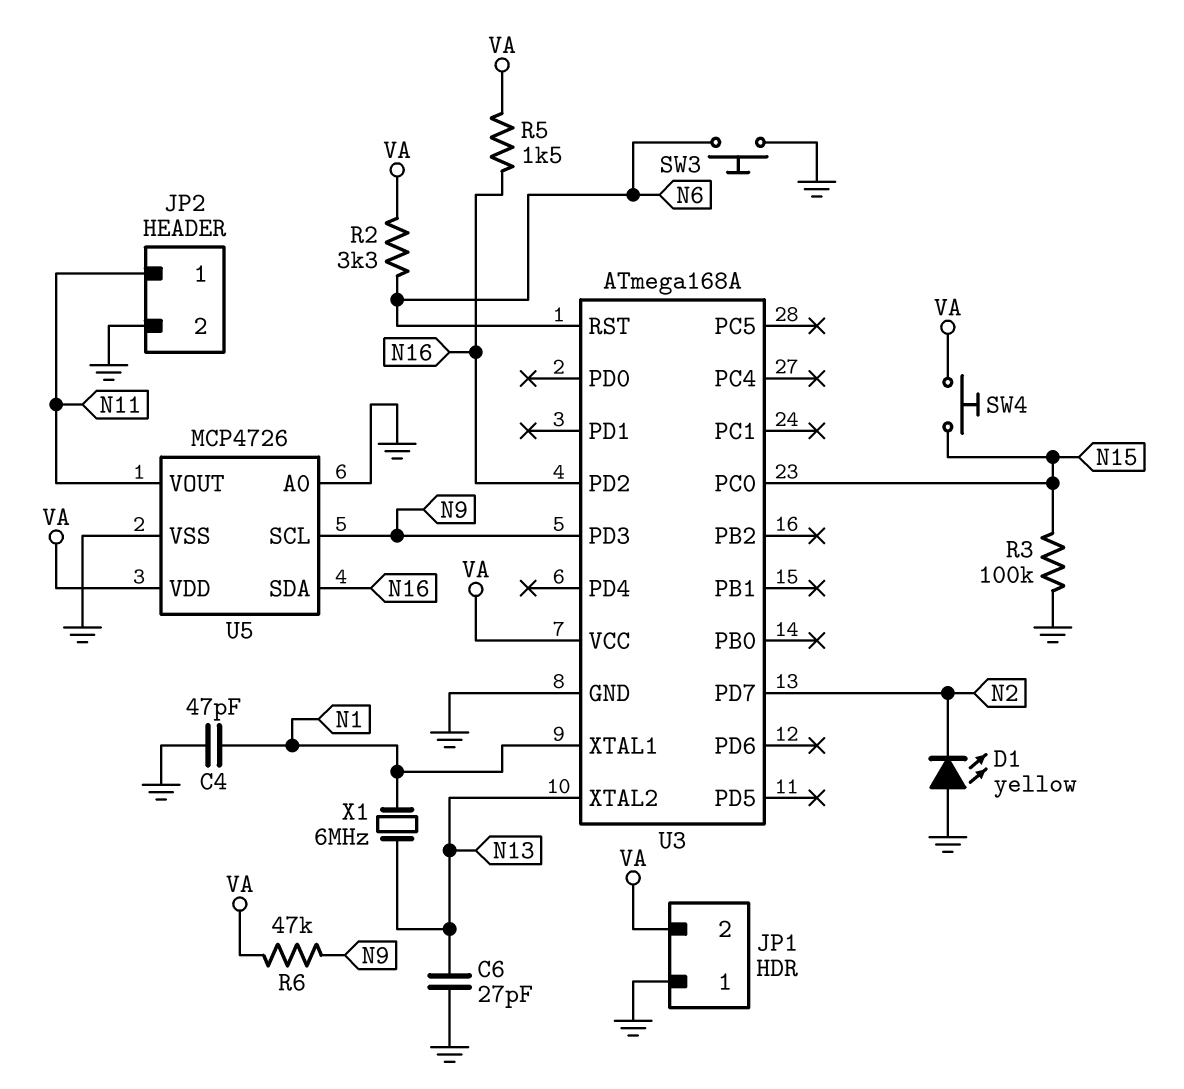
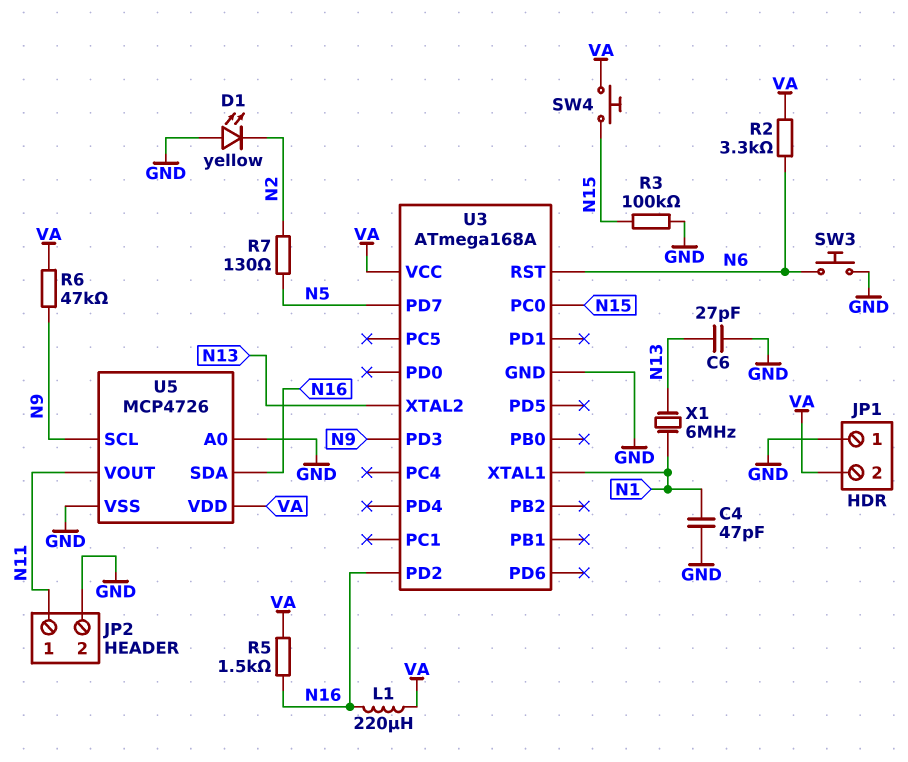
L1: none -> 220uH (N16, VA)
R7: none -> 130 (N2, N5)
U3 pin PD7: N2 -> N5

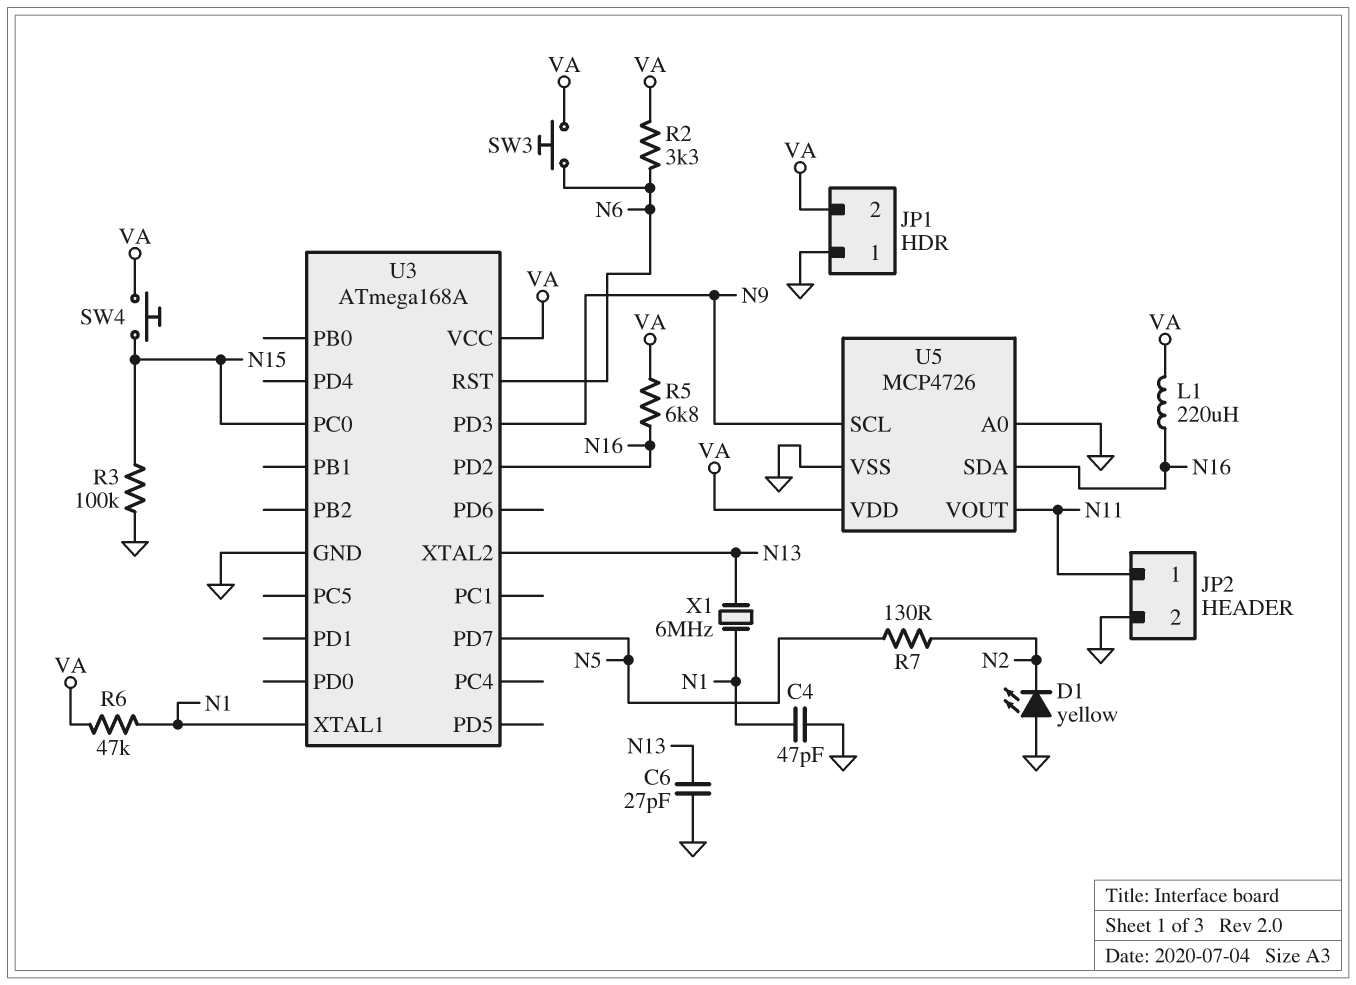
R5: 1.5k (N16, VA) -> 6.8k (N16, VA)
R6: 47k (N9, VA) -> 47k (N1, VA)
SW3: button (GND, N6) -> button (N6, VA)

